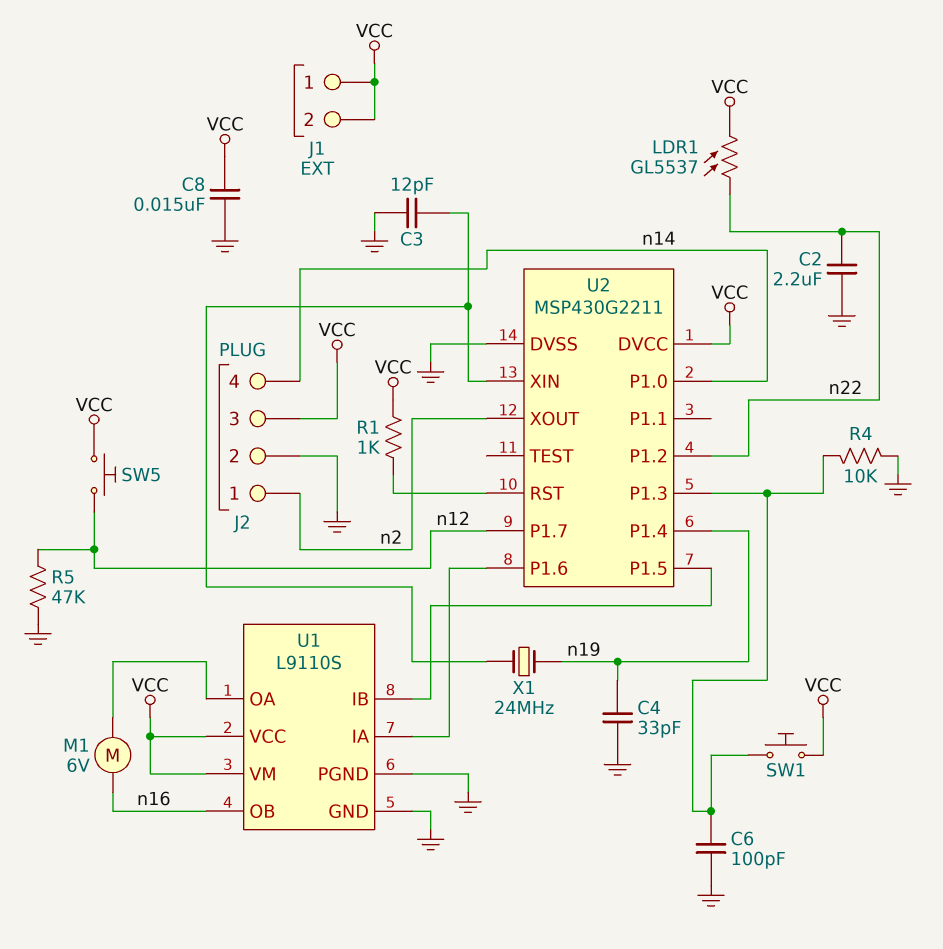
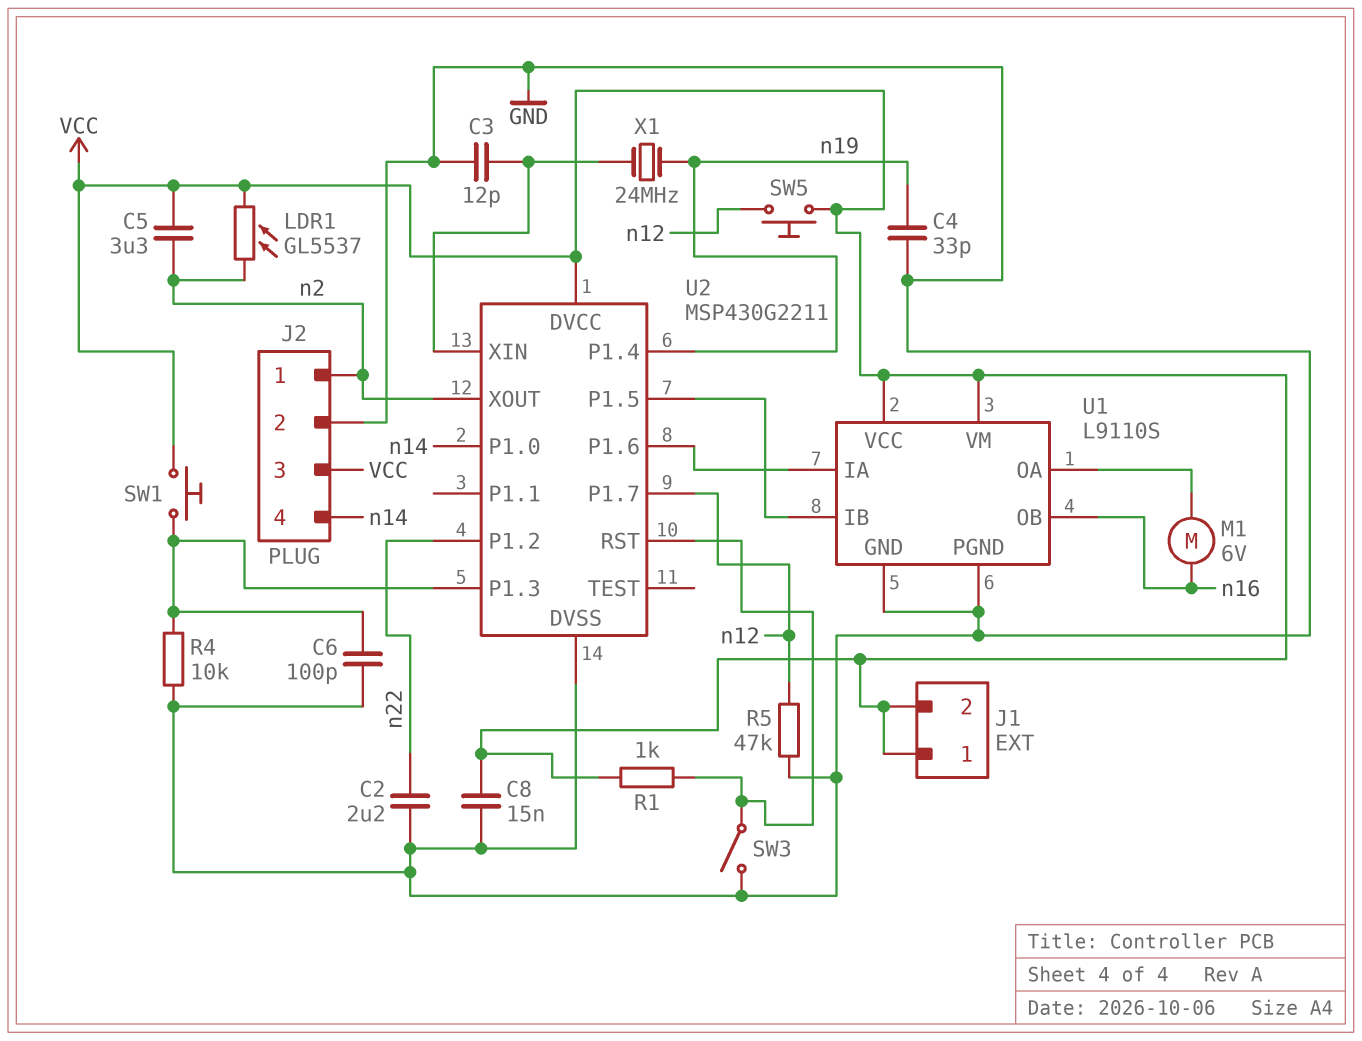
C5: none -> 3.3uF (VCC, n2)
LDR1: GL5537 (VCC, n22) -> GL5537 (VCC, n2)
SW3: none -> switch (GND, U2/RST)

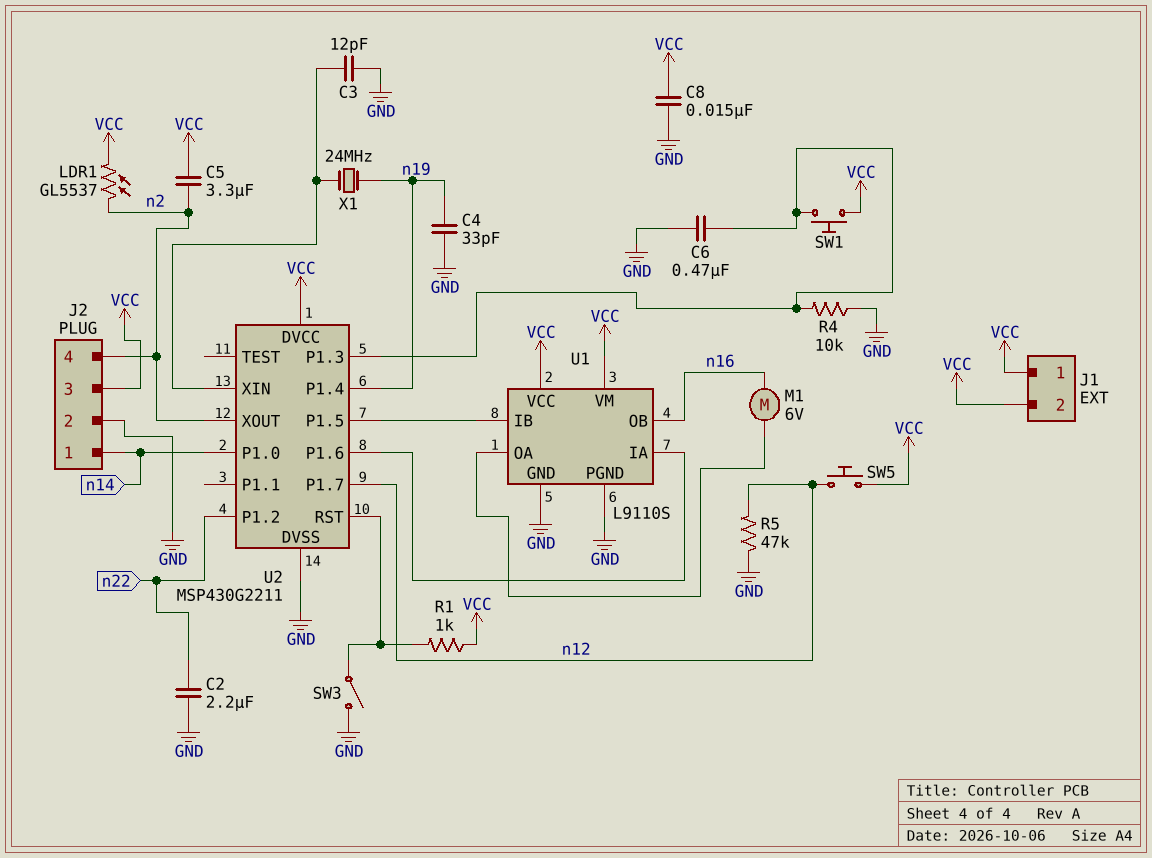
C6: 100pF (GND, U2/P1.3) -> 470nF (GND, U2/P1.3)
J2 pin 1: n2 -> n14
J2 pin 4: n14 -> n2

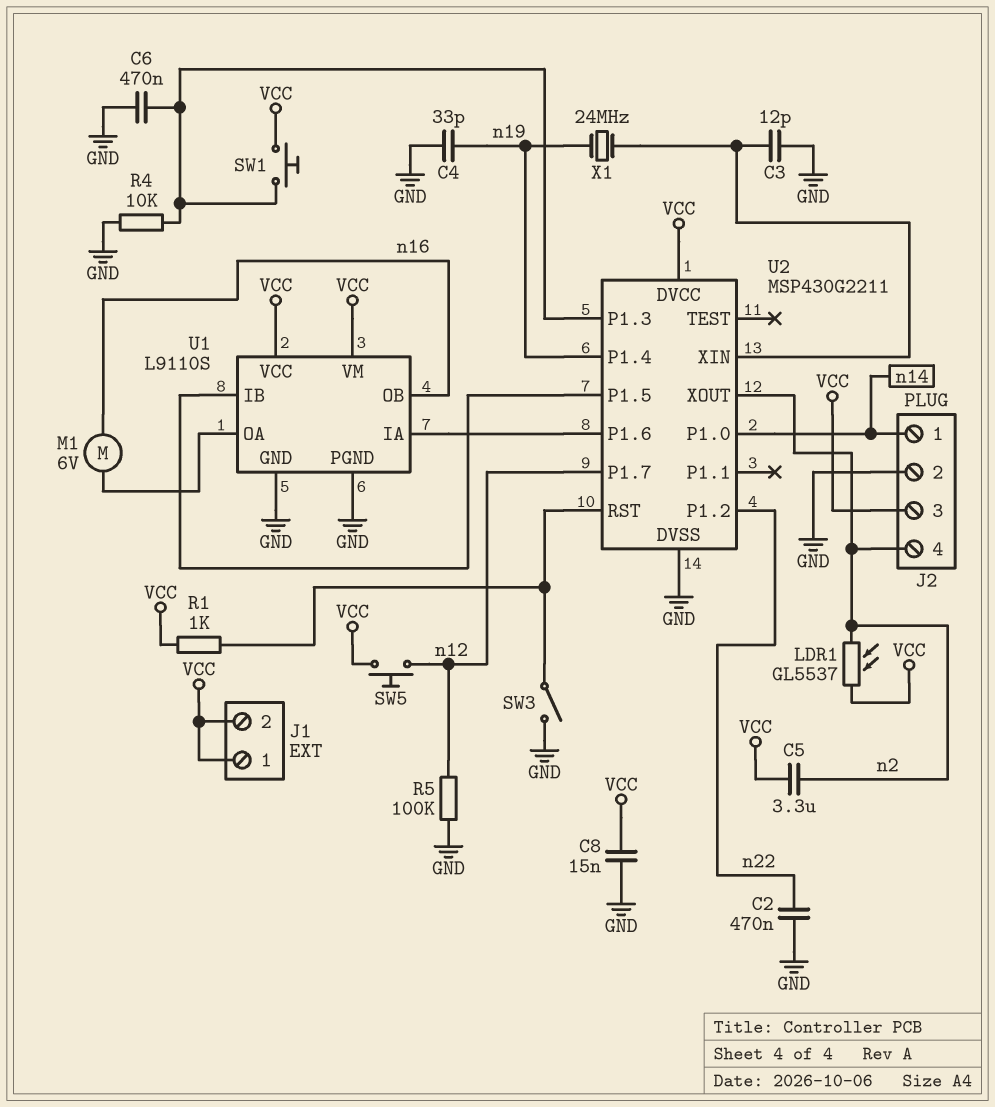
C2: 2.2uF (GND, n22) -> 470nF (GND, n22)
R5: 47k (GND, n12) -> 100k (GND, n12)

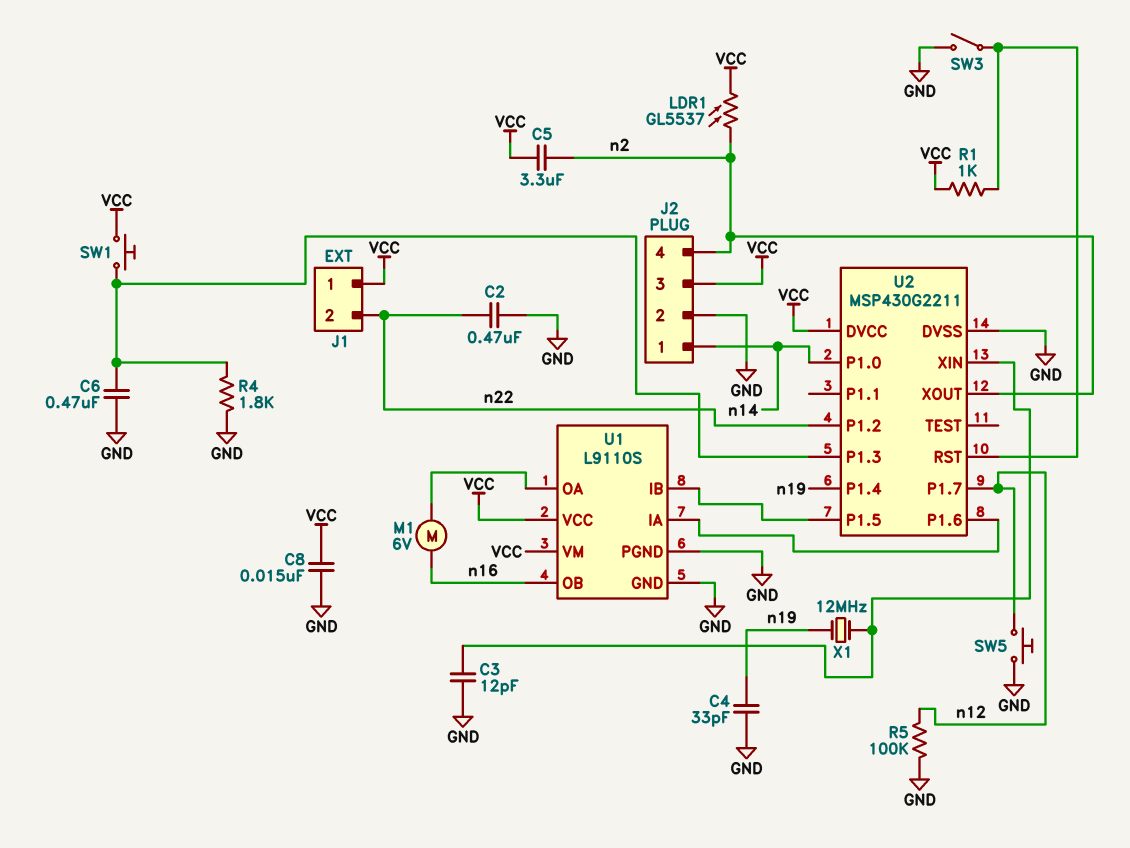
J1 pin 2: VCC -> n22
R4: 10k (GND, U2/P1.3) -> 1.8k (GND, U2/P1.3)
SW5: button (VCC, n12) -> button (GND, n12)
X1: 24MHz (U2/XIN, n19) -> 12MHz (U2/XIN, n19)

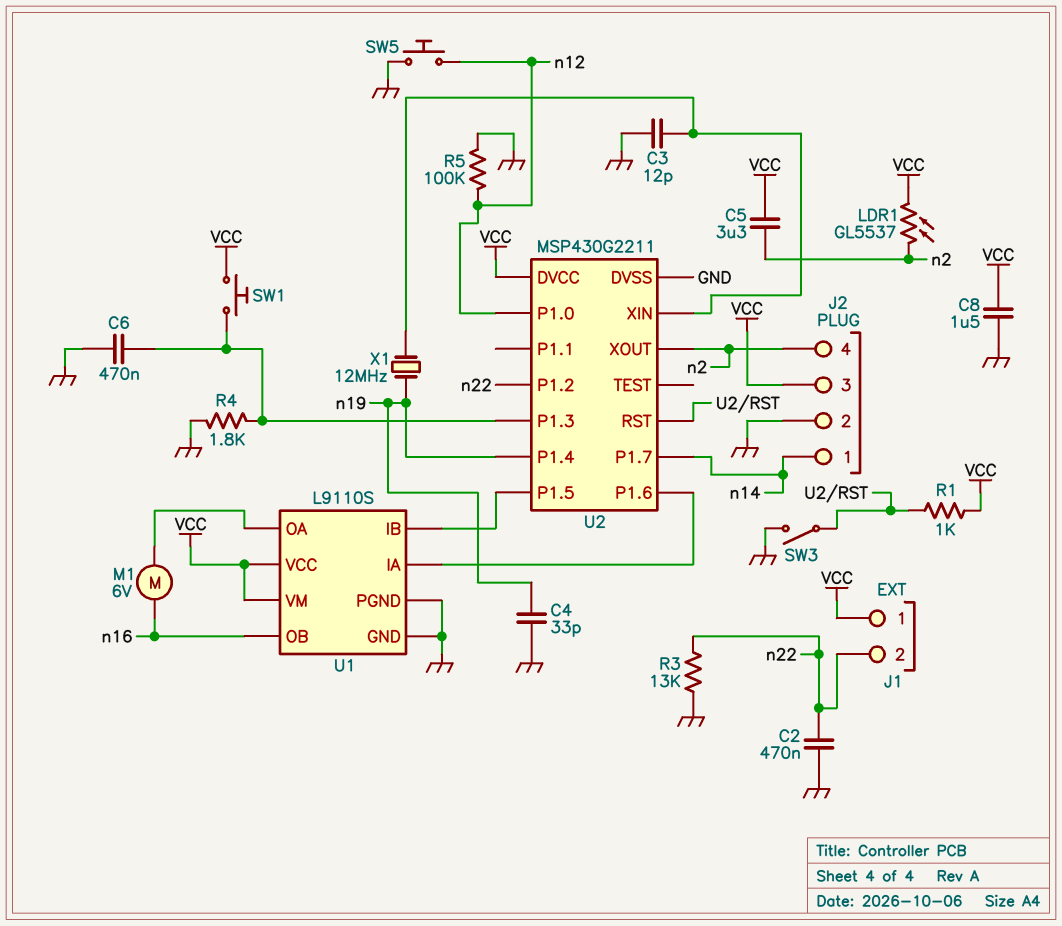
C8: 15nF (GND, VCC) -> 1.5uF (GND, VCC)
R3: none -> 13k (GND, n22)
U2 pin P1.0: n14 -> n12
U2 pin P1.7: n12 -> n14

